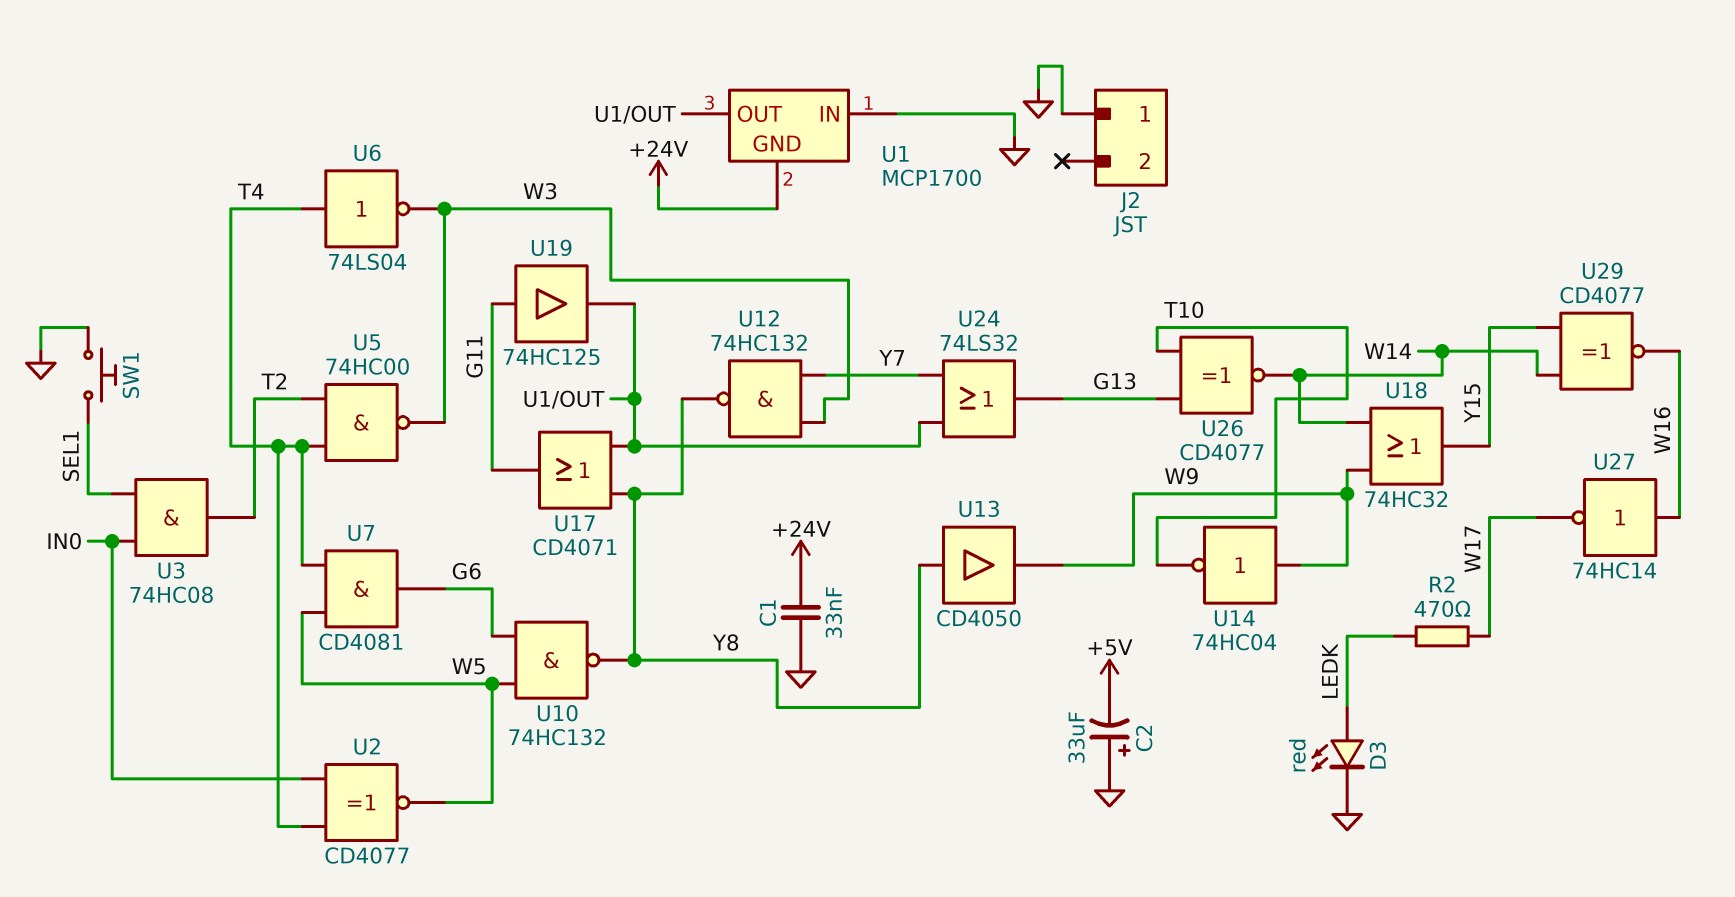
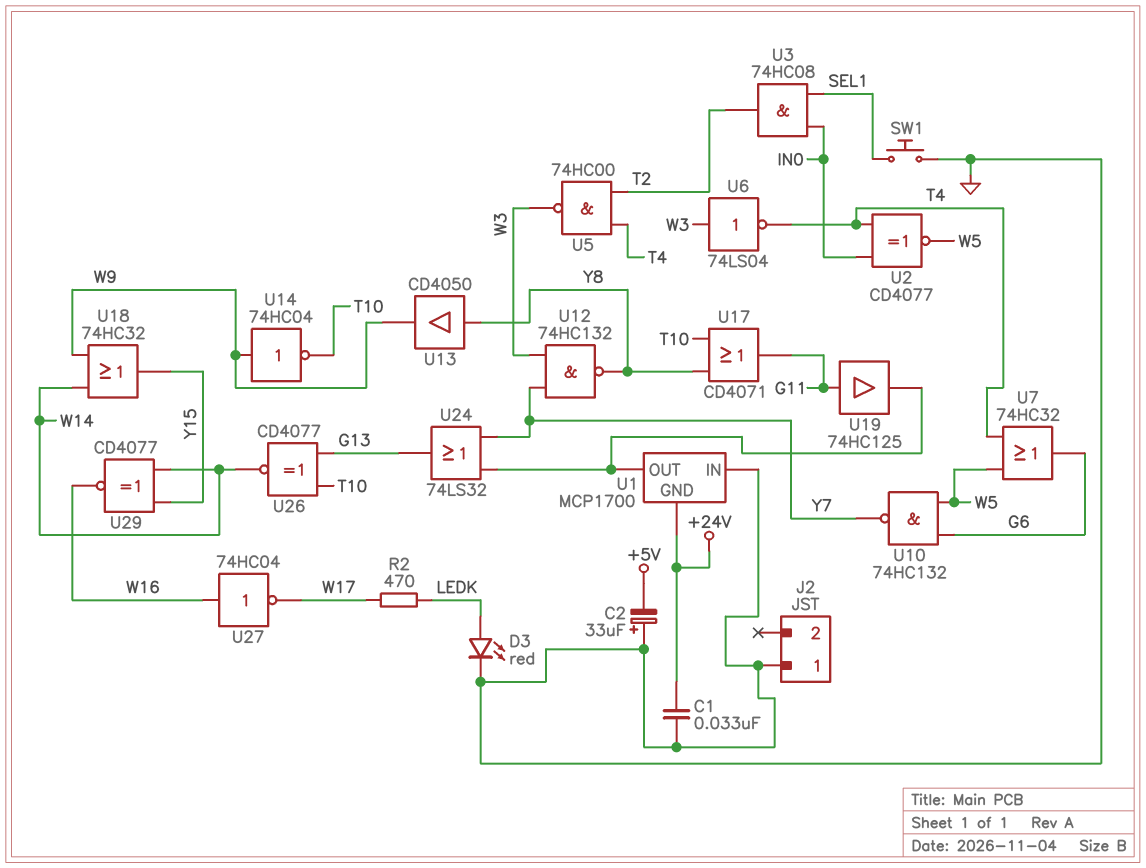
U6: NOT 74LS04 (in T4, out W3) -> NOT 74LS04 (in W3, out T4)
U7: AND CD4081 (in T4, in W5, out G6) -> OR 74HC32 (in T4, in W5, out G6)
U10: NAND 74HC132 (in G6, in W5, out Y8) -> NAND 74HC132 (in G6, in W5, out Y7)
U17: OR CD4071 (in U1/OUT, in Y8, out G11) -> OR CD4071 (in T10, in Y8, out G11)
U27: NOT 74HC14 (in W16, out W17) -> NOT 74HC04 (in W16, out W17)

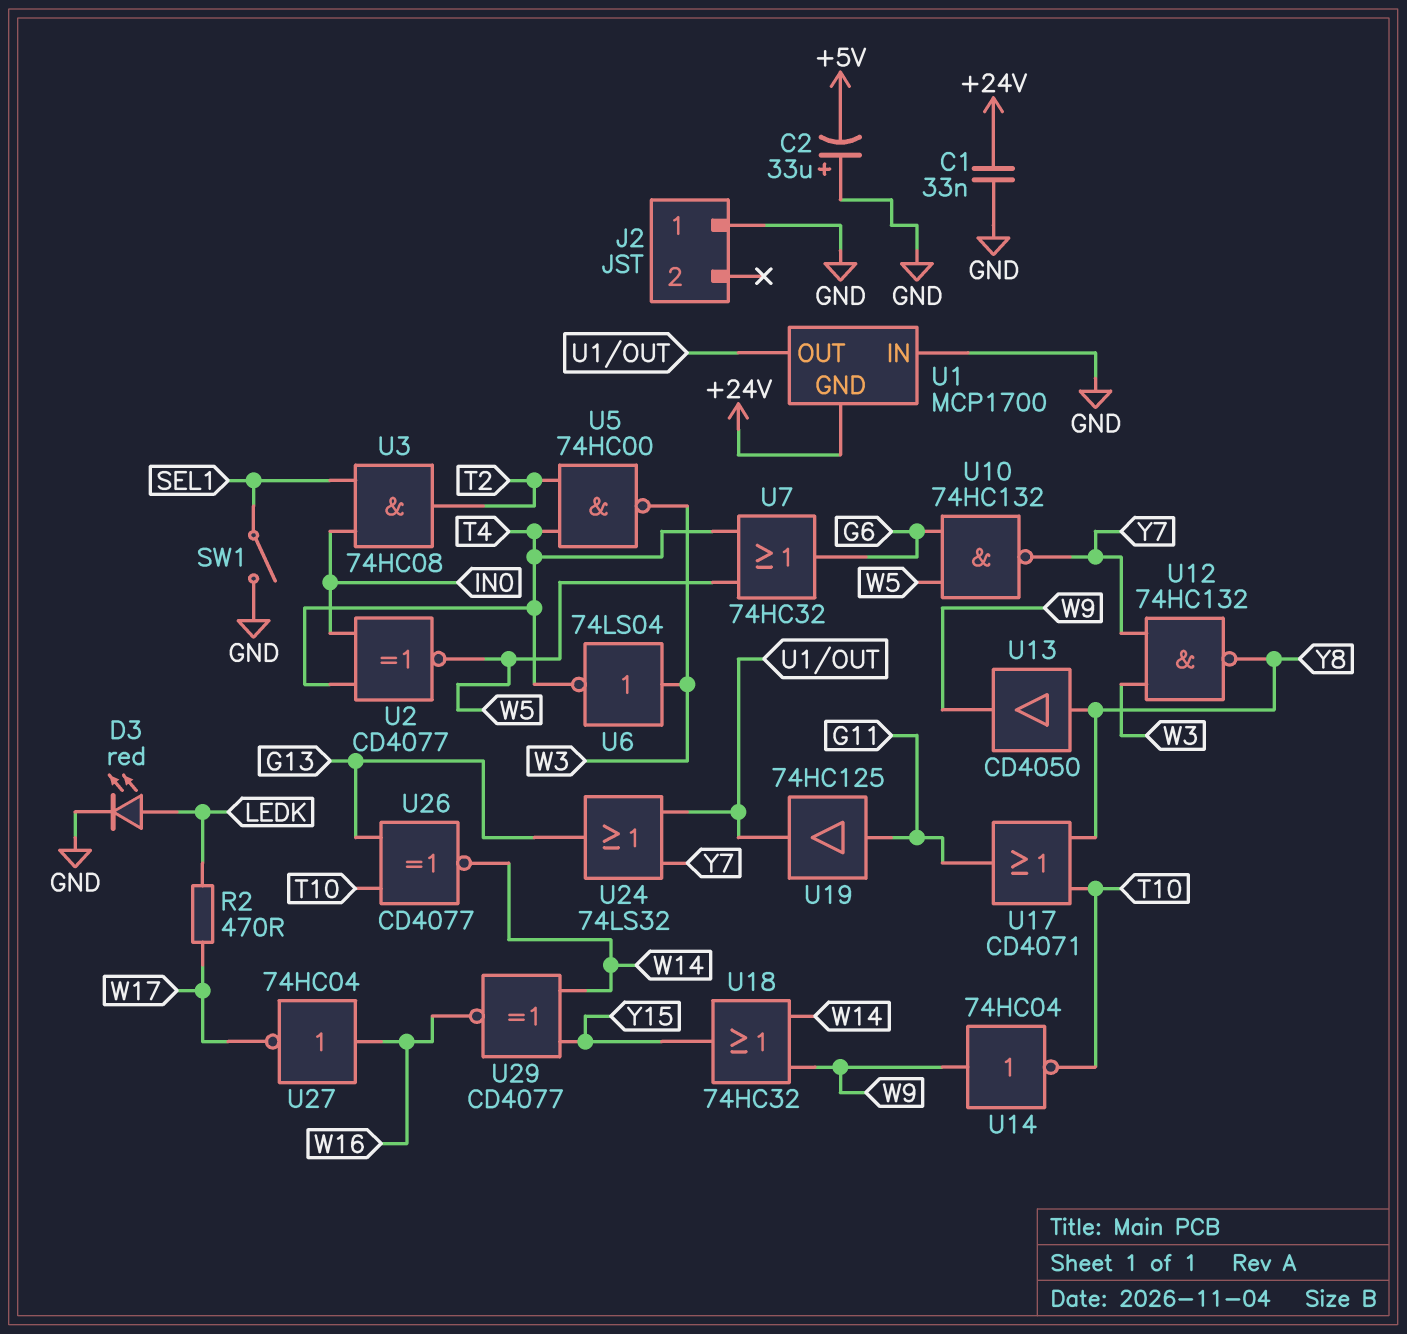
SW1: button (GND, SEL1) -> switch (GND, SEL1)

